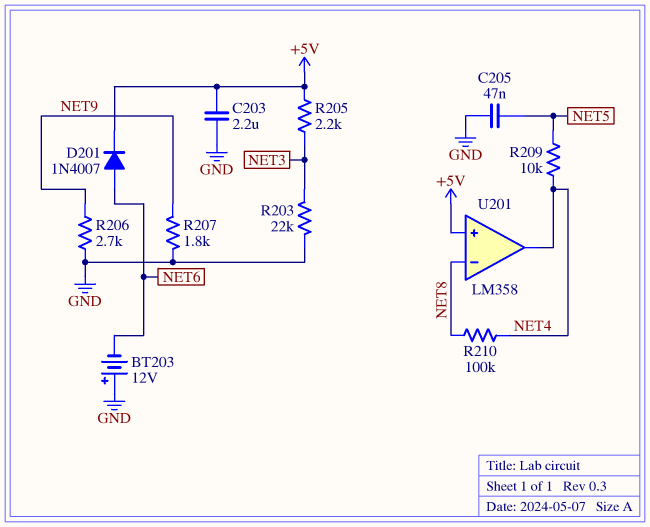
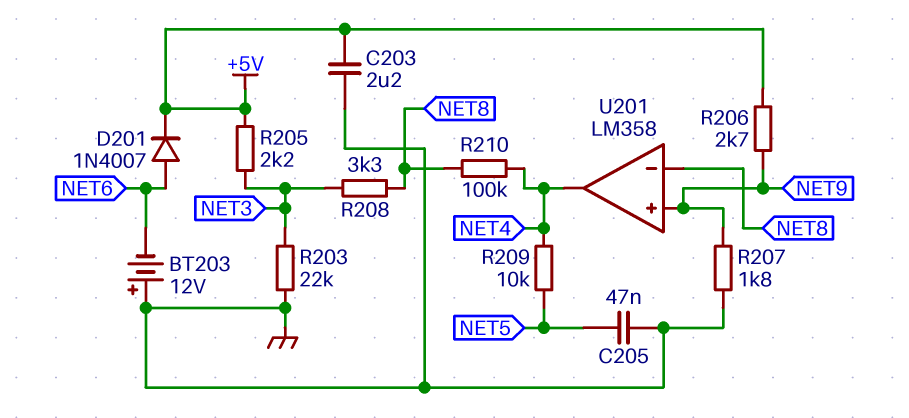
R206: 2.7k (GND, NET9) -> 2.7k (+5V, NET9)
R208: none -> 3.3k (NET3, NET8)
U201 pin in+: +5V -> NET9

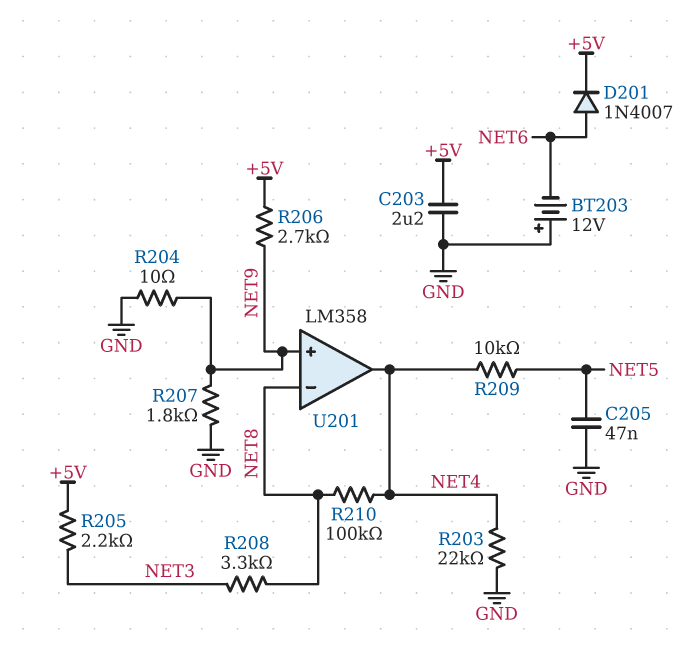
R203: 22k (GND, NET3) -> 22k (GND, NET4)
R204: none -> 10 (GND, NET9)

